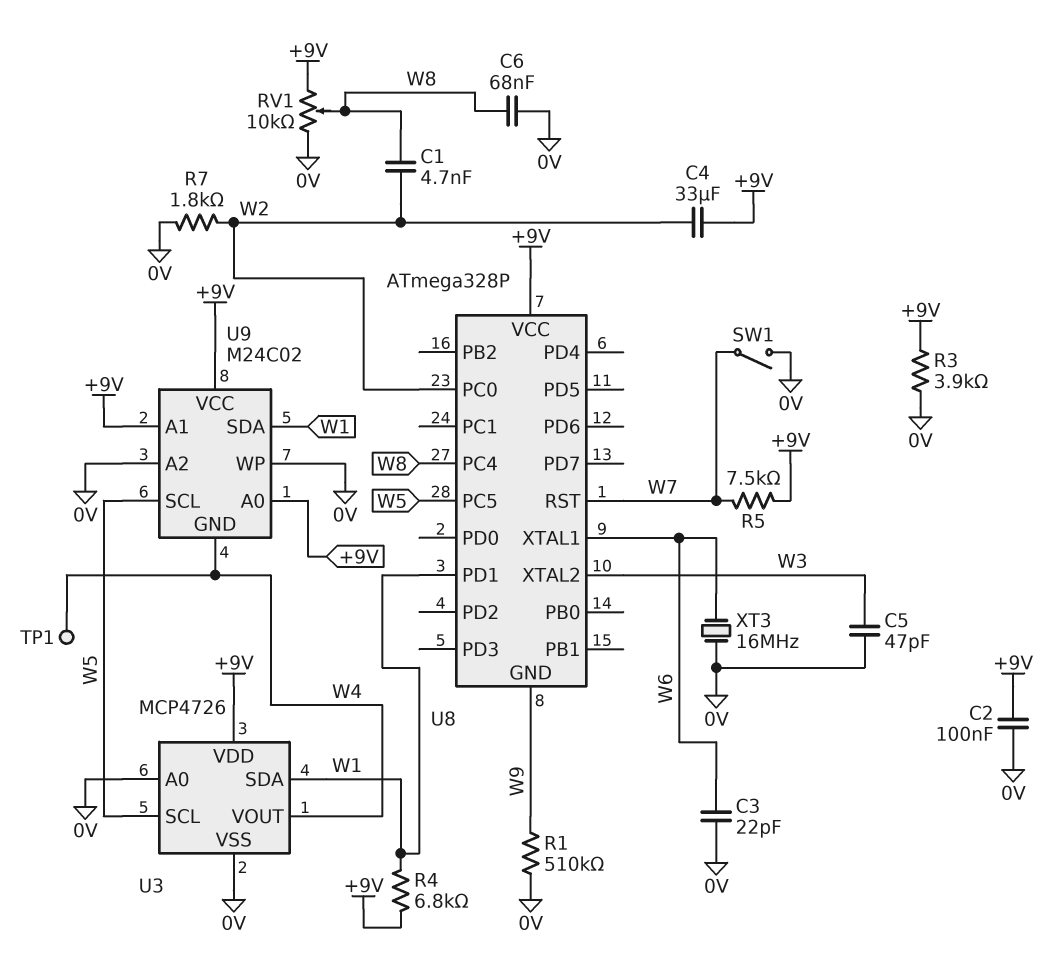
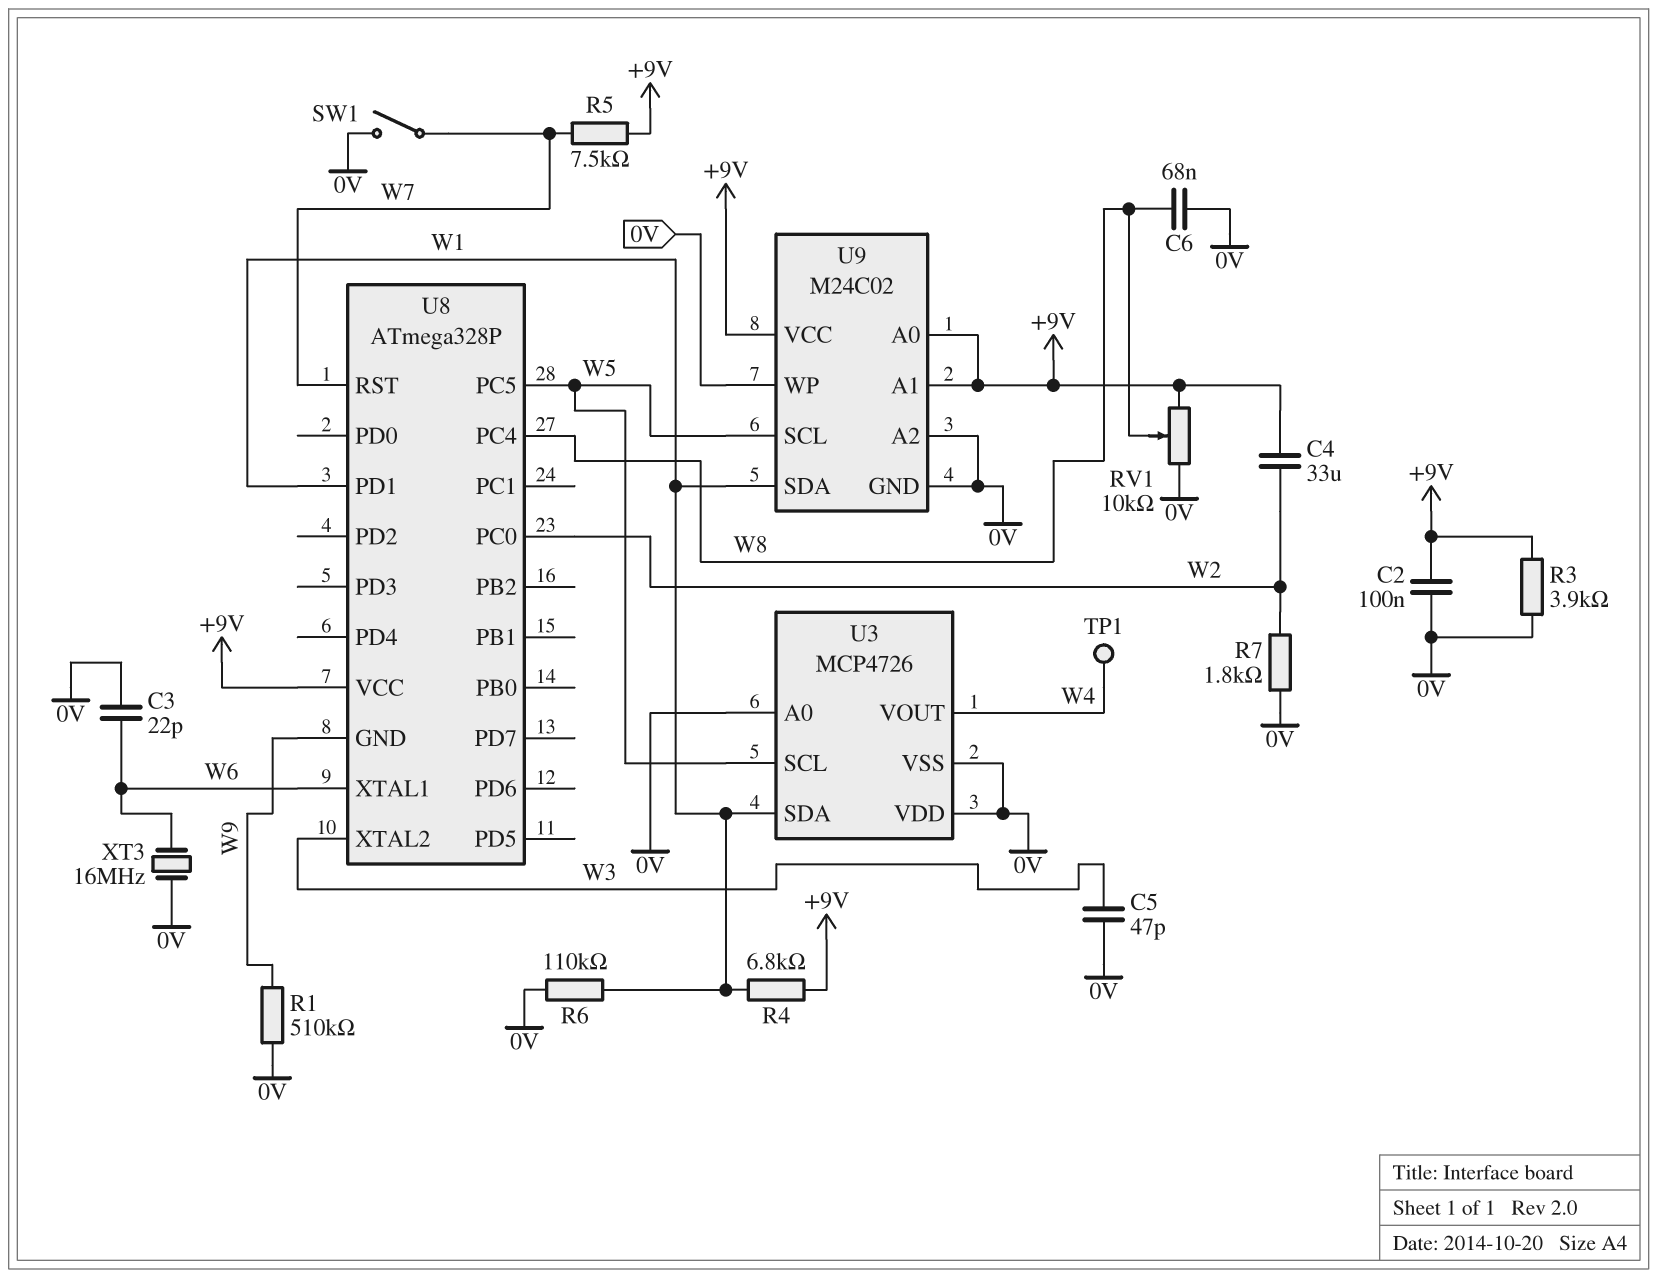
C1: 4.7nF (W2, W8) -> none
R6: none -> 110k (0V, W1)
U3 pin VDD: +9V -> 0V
U9 pin GND: W4 -> 0V

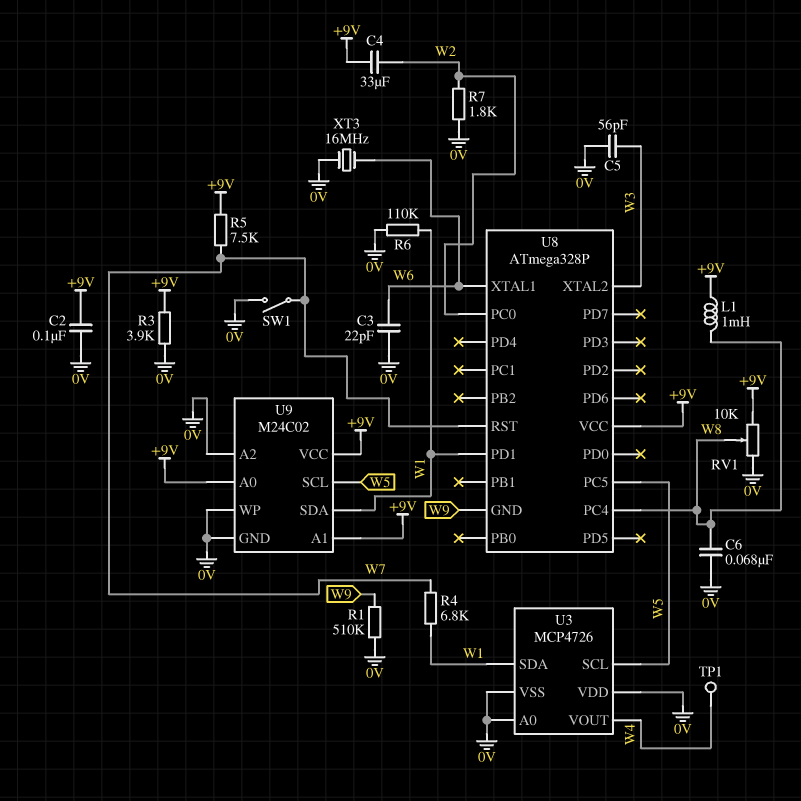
C5: 47pF (0V, W3) -> 56pF (0V, W3)
L1: none -> 1mH (+9V, W8)
R4: 6.8k (+9V, W1) -> 6.8k (W1, W7)

